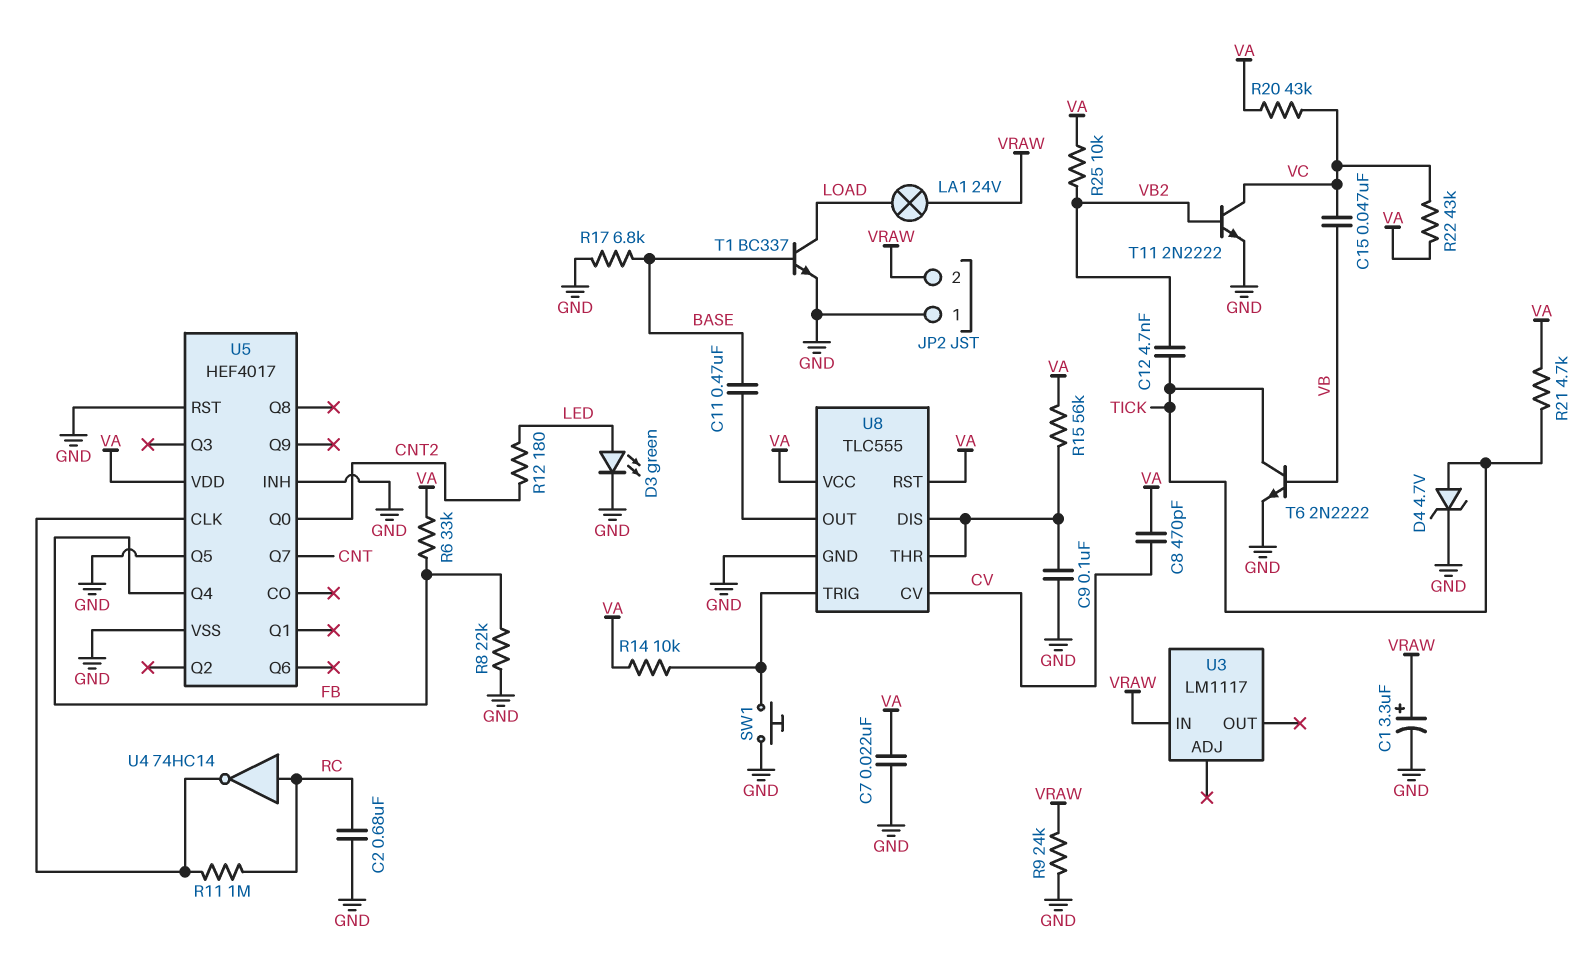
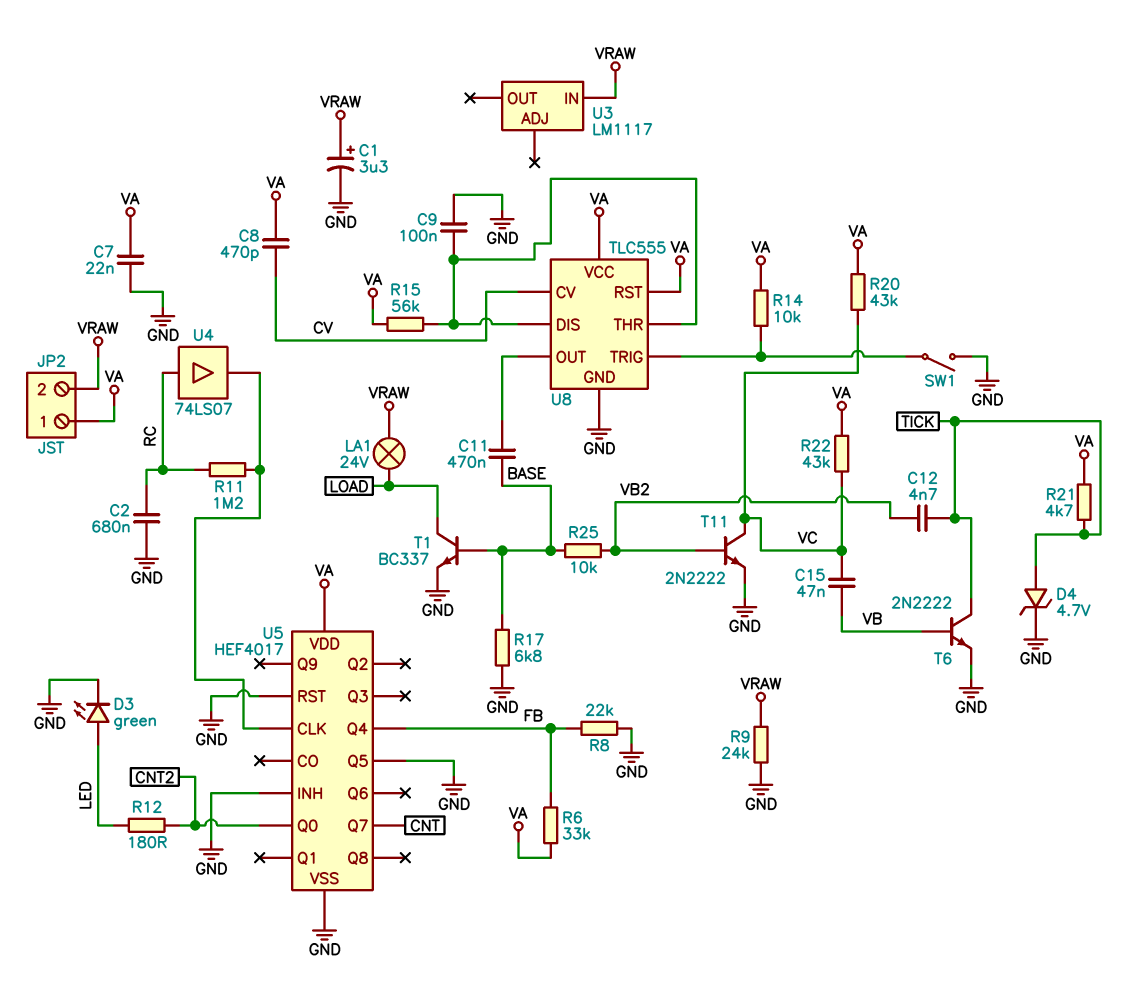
JP2 pin 1: GND -> VA
R11: 1M (RC, U5/CLK) -> 1.2M (RC, U5/CLK)
R25: 10k (VA, VB2) -> 10k (BASE, VB2)
SW1: button (GND, U8/TRIG) -> switch (GND, U8/TRIG)
U4: NOT 74HC14 (in RC, out U5/CLK) -> buffer 74LS07 (in RC, out U5/CLK)

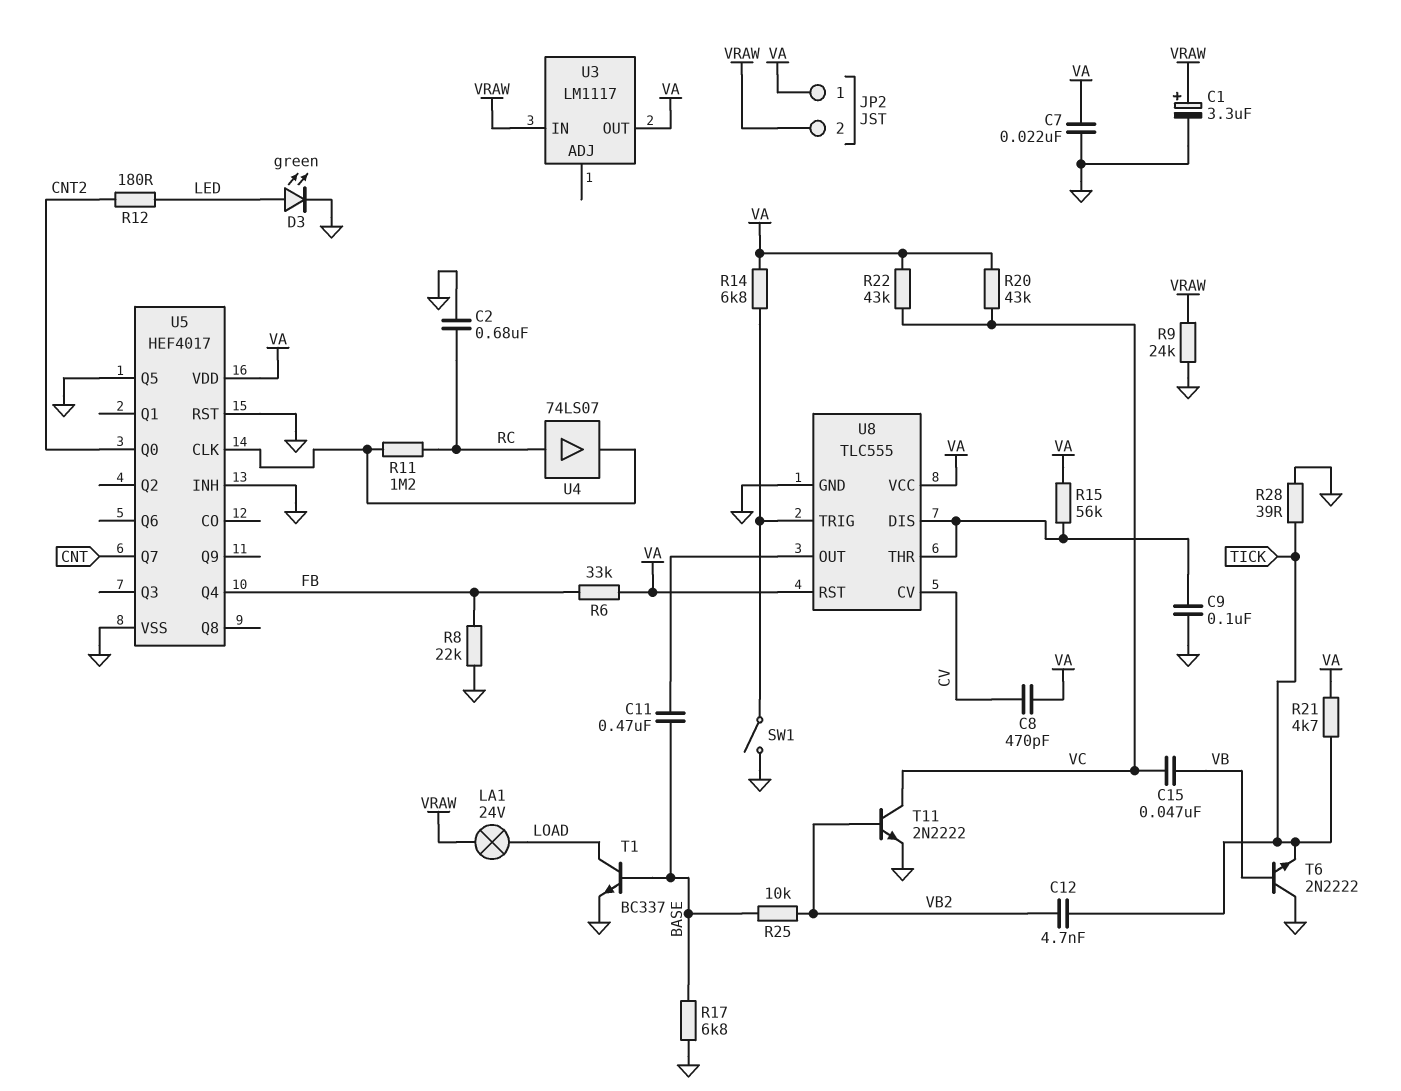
D4: zener 4.7V (A TICK, K GND) -> none
R14: 10k (U8/TRIG, VA) -> 6.8k (U8/TRIG, VA)
R28: none -> 39 (GND, TICK)
T6: NPN 2N2222 (B VB, C TICK, E GND) -> NPN 2N2222 (B VB, C GND, E TICK)
U3 pin OUT: none -> VA

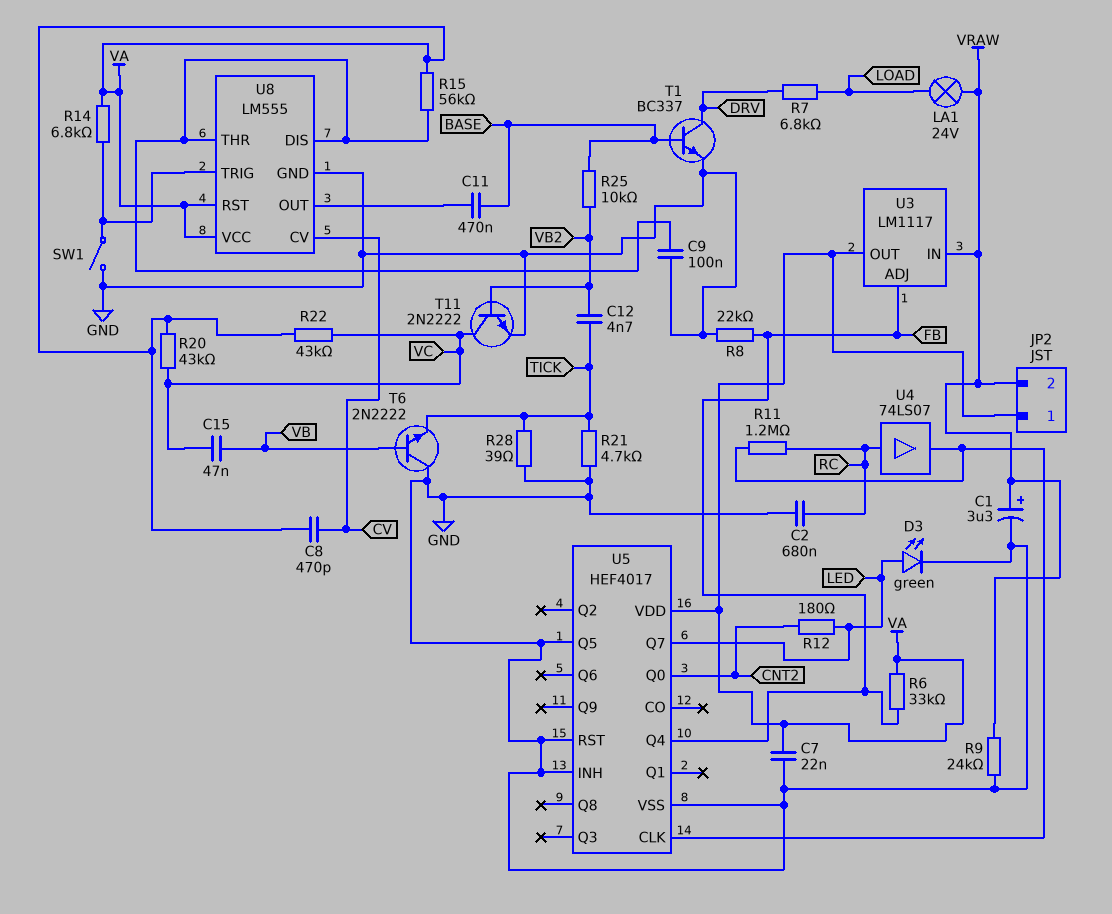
R7: none -> 6.8k (DRV, LOAD)
R17: 6.8k (BASE, GND) -> none
R21: 4.7k (TICK, VA) -> 4.7k (GND, TICK)
T1: NPN BC337 (B BASE, C LOAD, E GND) -> NPN BC337 (B BASE, C DRV, E GND)
U3 pin ADJ: none -> FB
U5 pin Q7: CNT -> LED
U8: TLC555 -> LM555

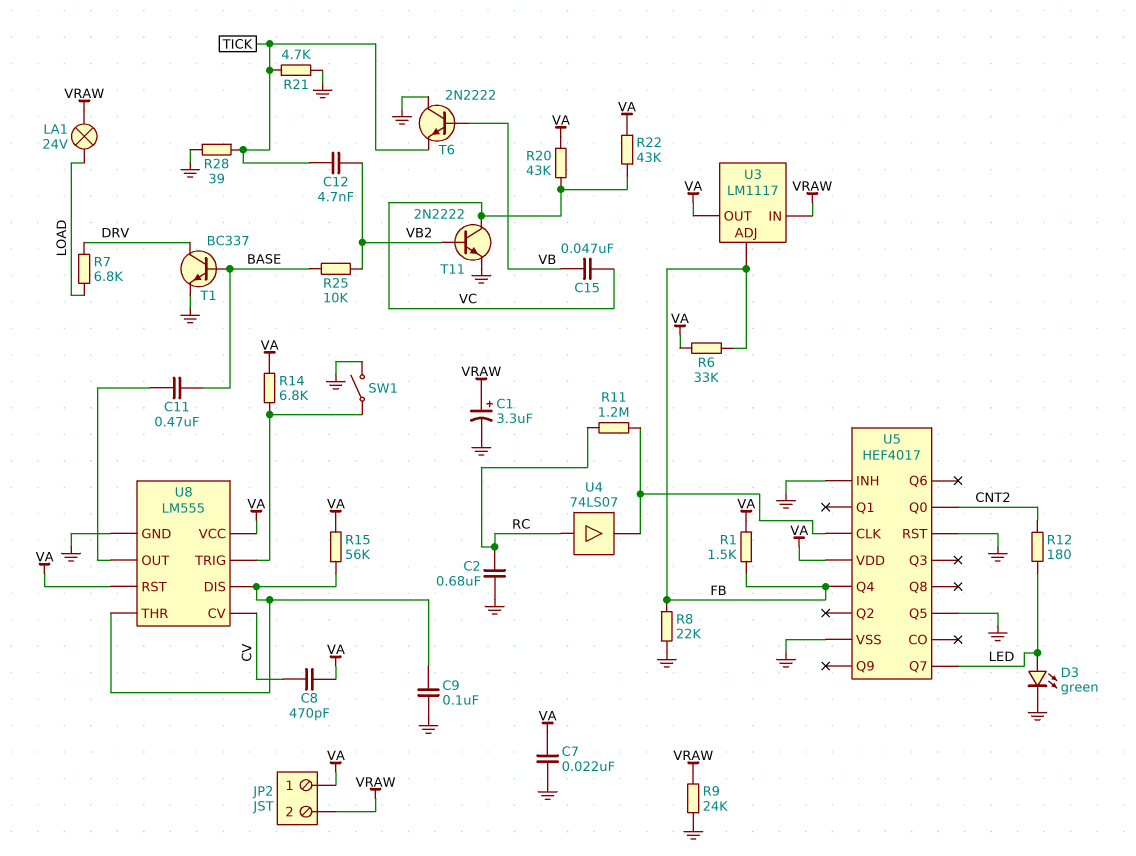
R1: none -> 1.5k (FB, VA)

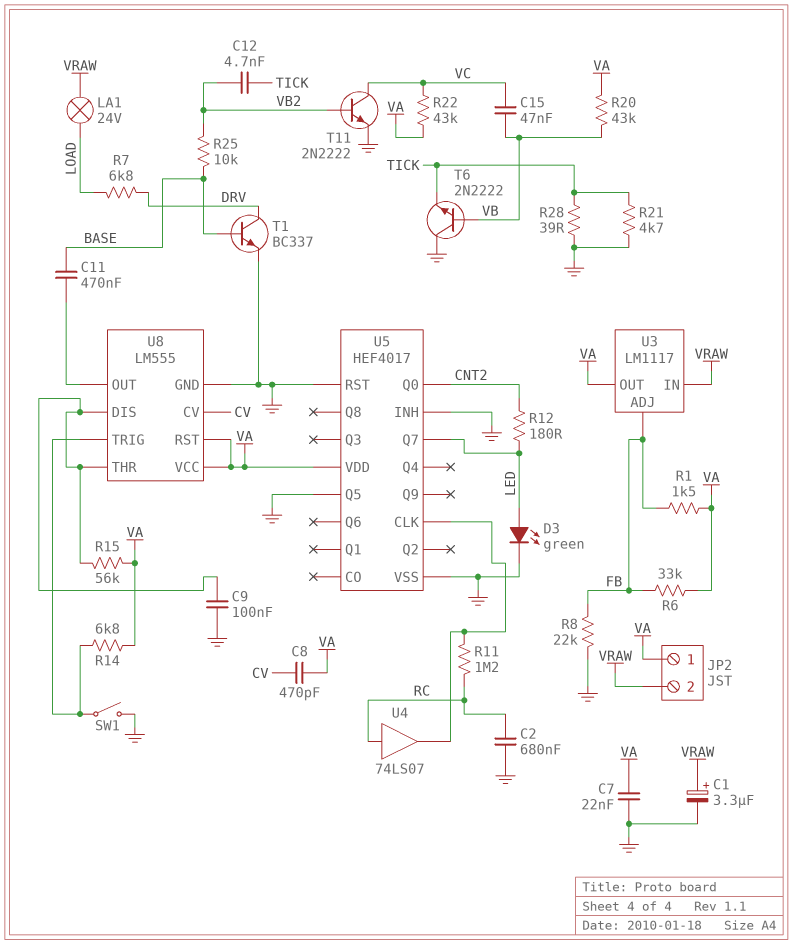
R9: 24k (GND, VRAW) -> none
R20: 43k (VA, VC) -> 43k (VA, VB)
U5 pin Q4: FB -> none

